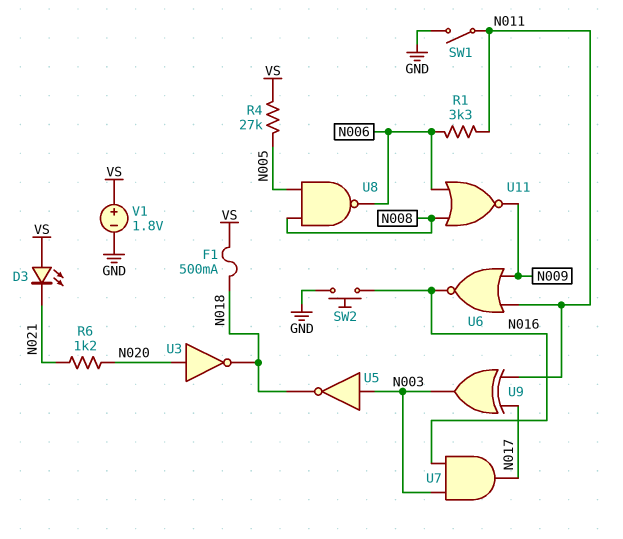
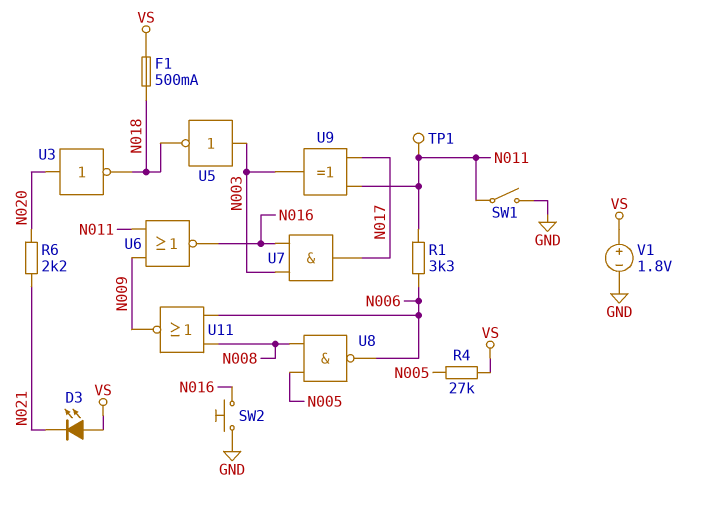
R6: 1.2k (N020, N021) -> 2.2k (N020, N021)
TP1: none -> test point (N011)

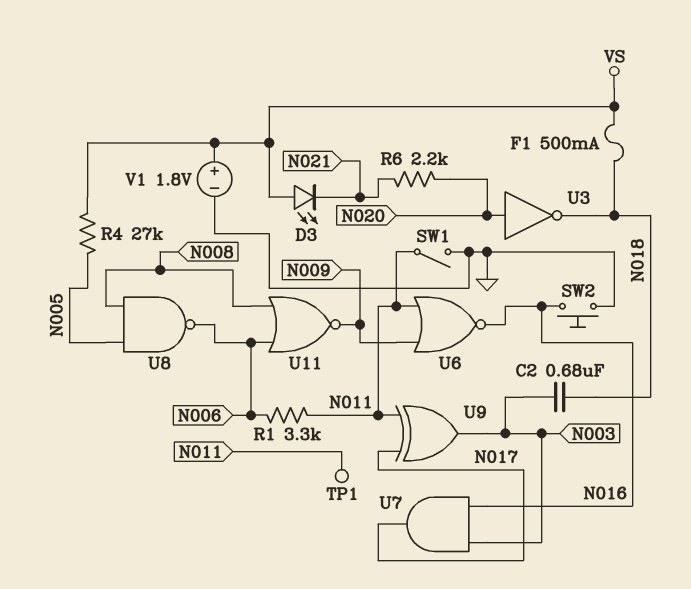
C2: none -> 680nF (N003, N018)
U5: NOT (in N003, out N018) -> none

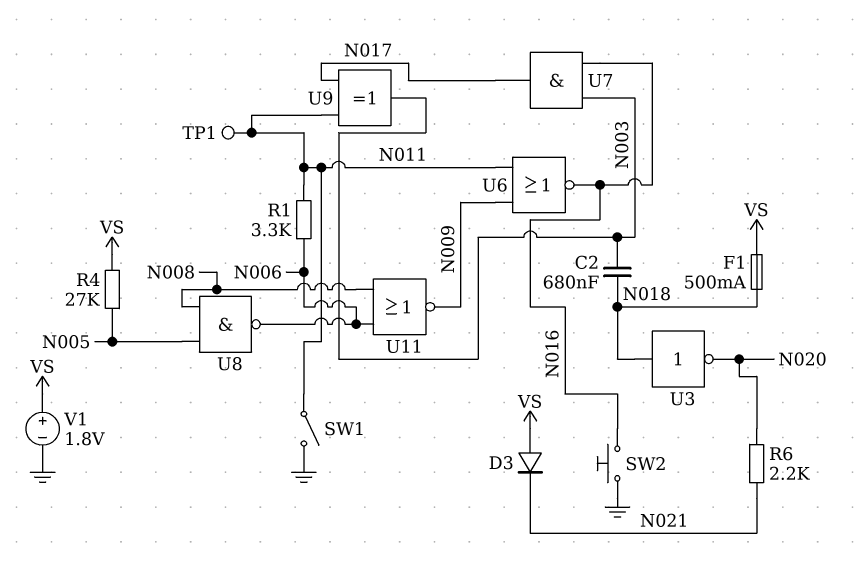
D3: LED (A VS, K N021) -> diode (A VS, K N021)
U3: NOT (in N020, out N018) -> NOT (in N018, out N020)

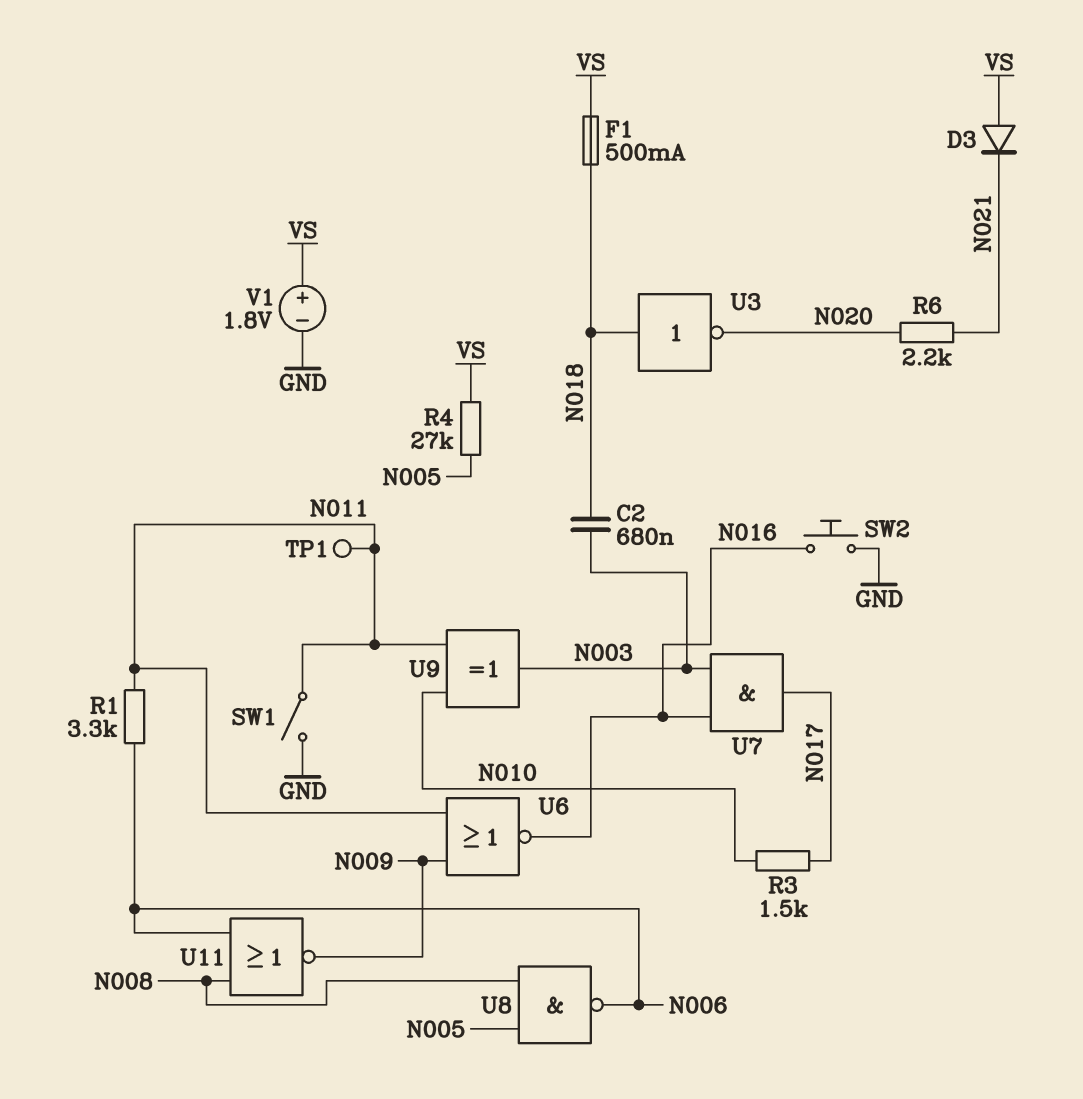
R3: none -> 1.5k (N010, N017)
U9: XOR (in N011, in N017, out N003) -> XOR (in N010, in N011, out N003)

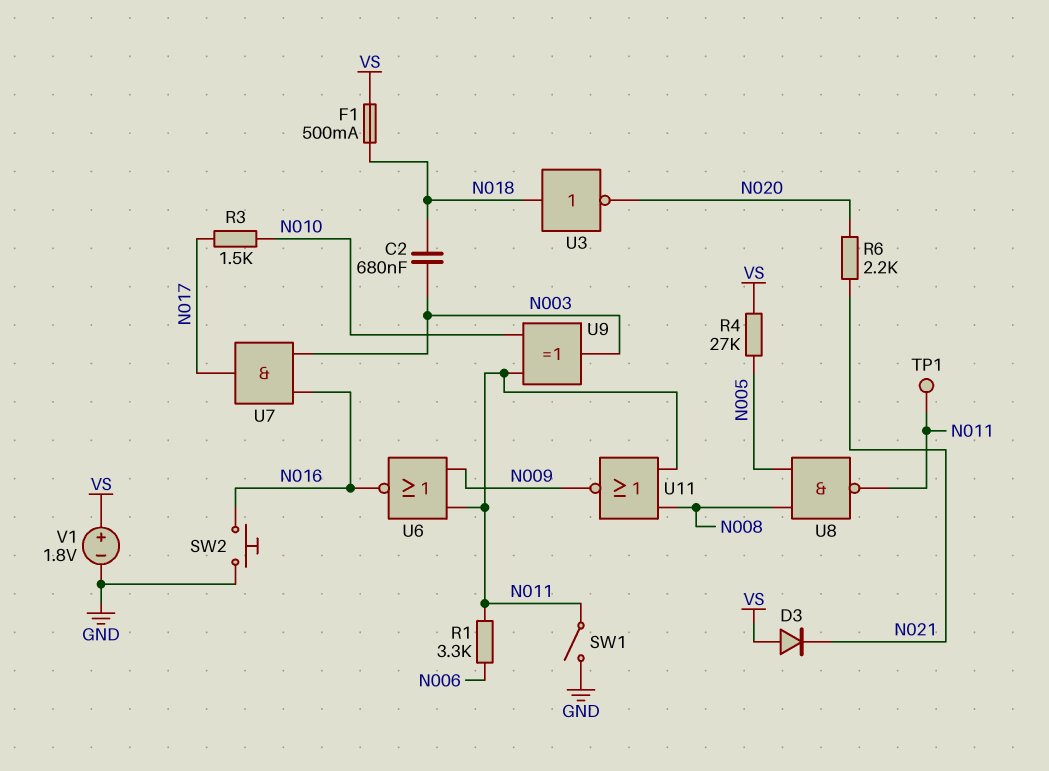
U8: NAND (in N005, in N008, out N006) -> NAND (in N005, in N008, out N011)
U11: NOR (in N006, in N008, out N009) -> NOR (in N008, in N011, out N009)

